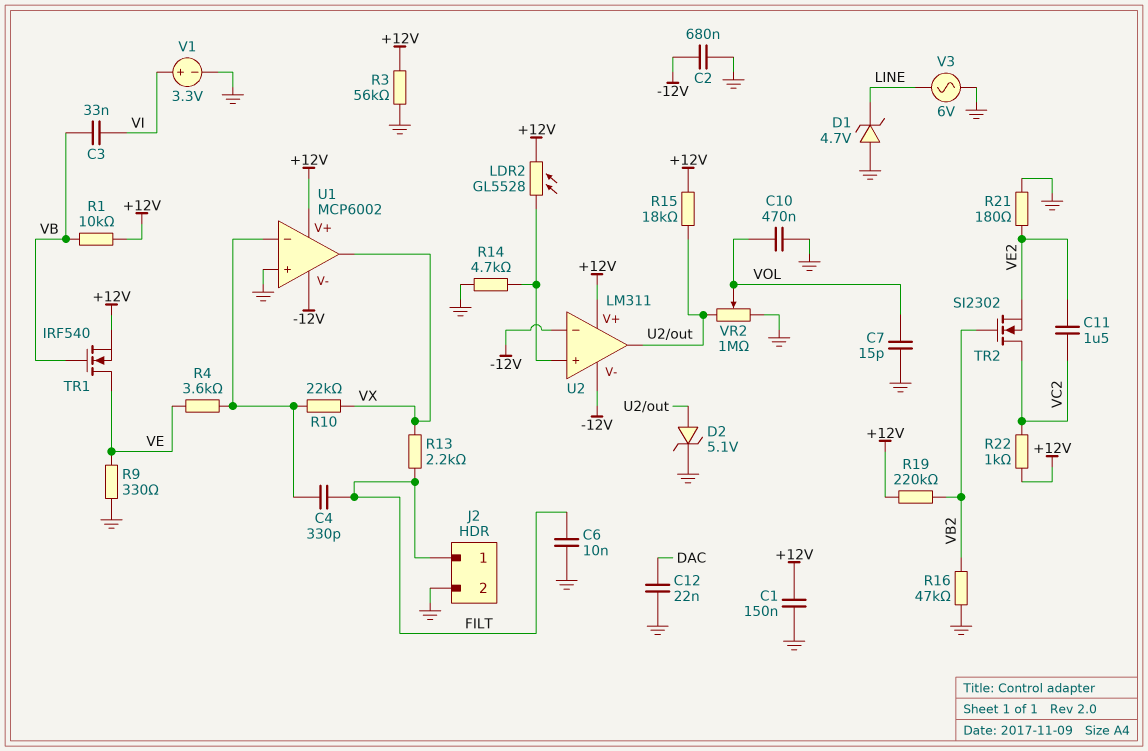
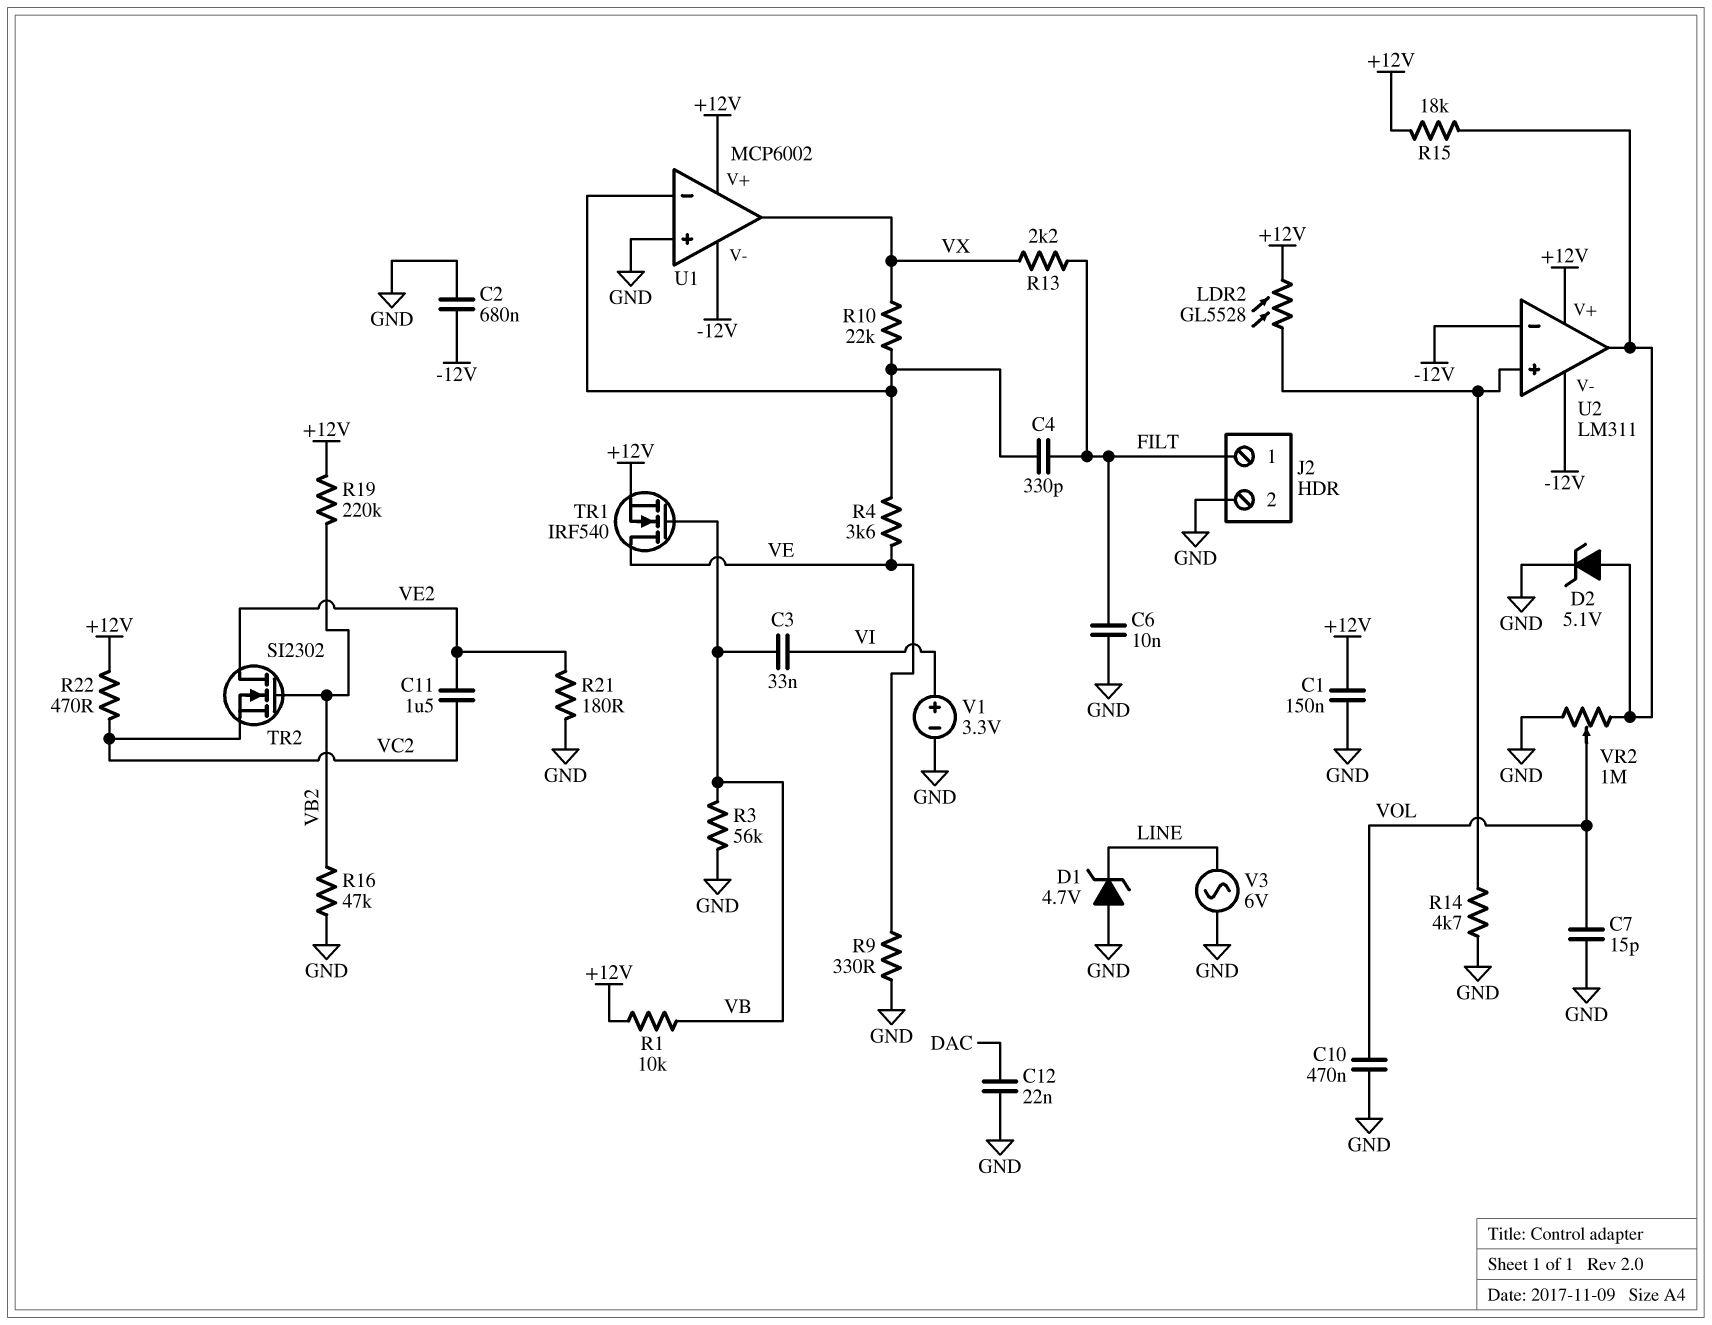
R3: 56k (+12V, GND) -> 56k (GND, VB)
R22: 1k (+12V, VC2) -> 470 (+12V, VC2)
TR2: NMOS SI2302 (G VB2, D VC2, S VE2) -> NMOS SI2302 (G VB2, D VE2, S VC2)

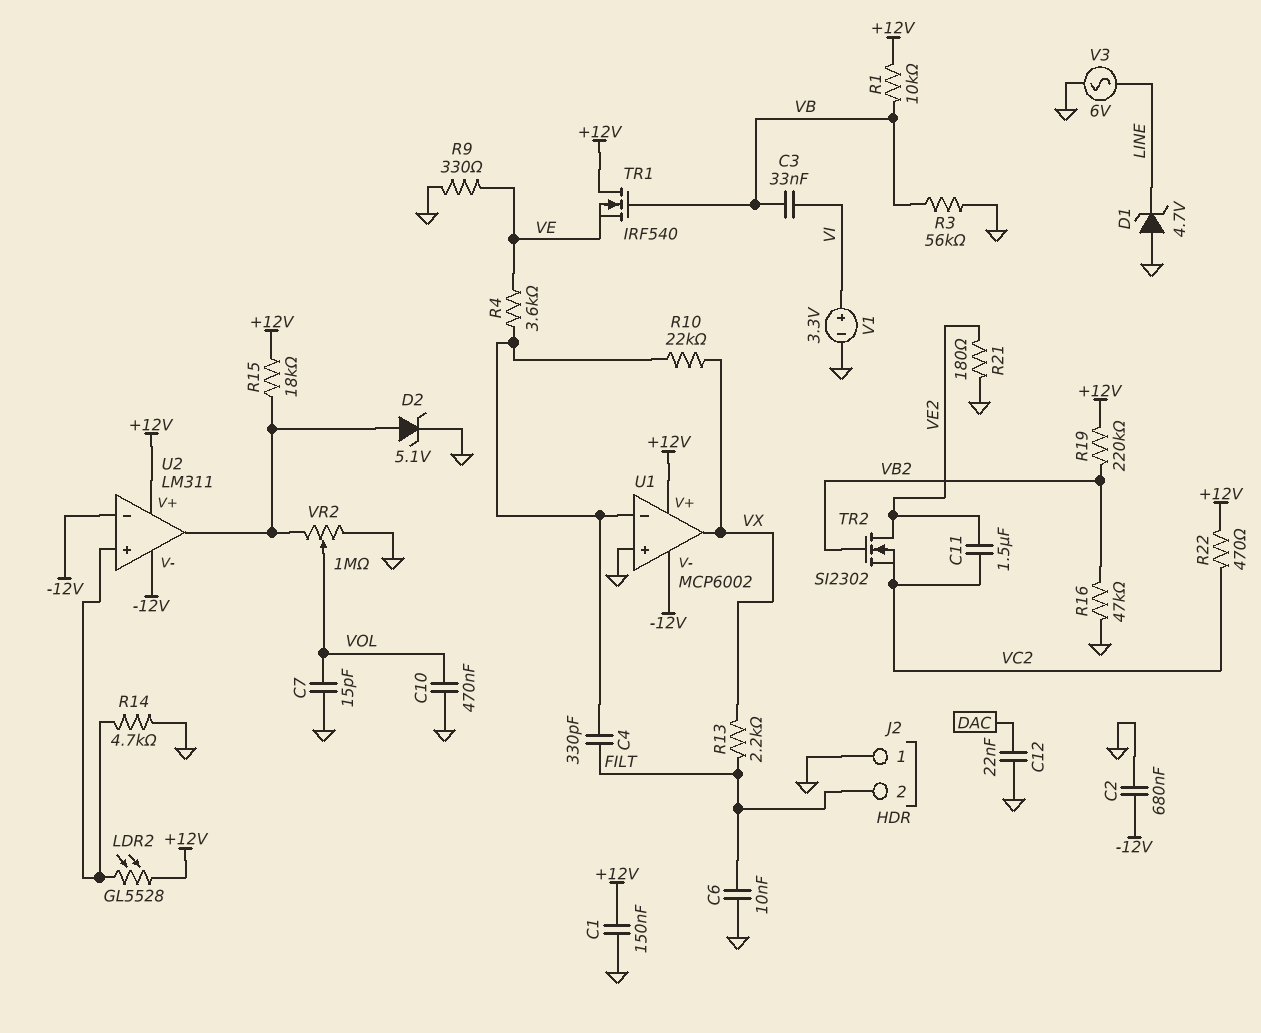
J2 pin 1: FILT -> GND
J2 pin 2: GND -> FILT
TR1: NMOS IRF540 (G VB, D VE, S +12V) -> NMOS IRF540 (G VB, D +12V, S VE)

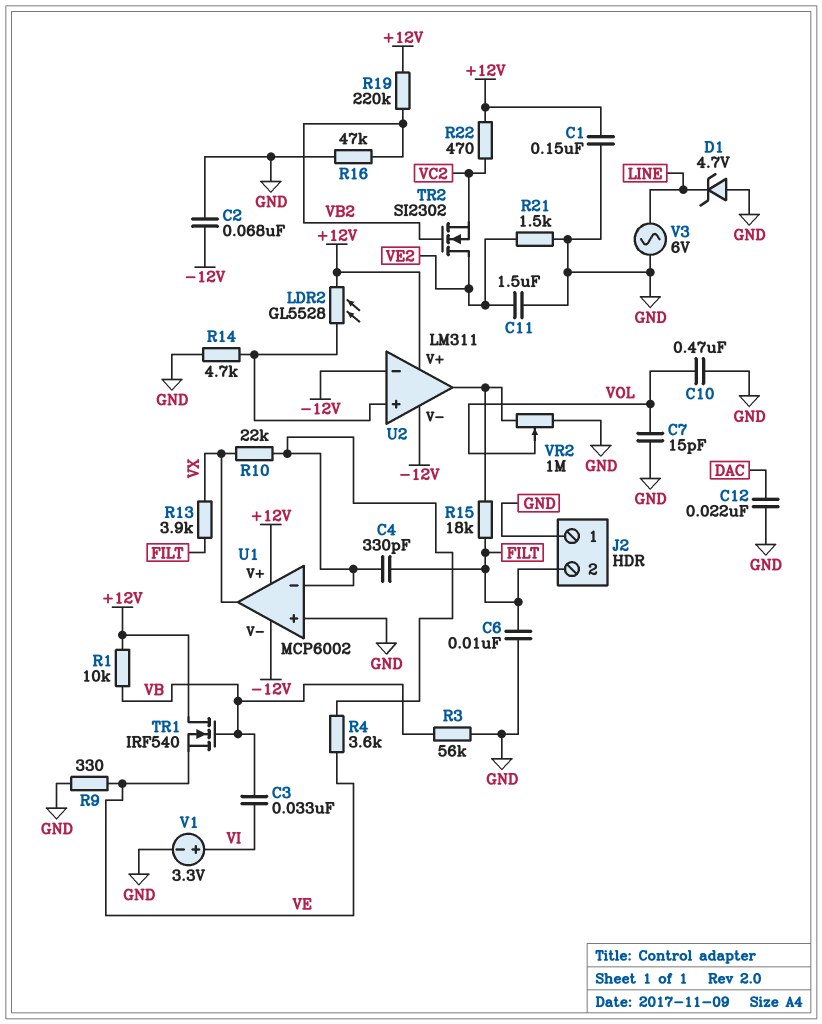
C2: 680nF (-12V, GND) -> 68nF (-12V, GND)
C11: 1.5uF (VC2, VE2) -> 1.5uF (GND, VE2)
D2: zener 5.1V (A U2/out, K GND) -> none
R13: 2.2k (FILT, VX) -> 3.9k (FILT, VX)
R15: 18k (+12V, U2/out) -> 18k (FILT, U2/out)
R21: 180 (GND, VE2) -> 1.5k (GND, VE2)

